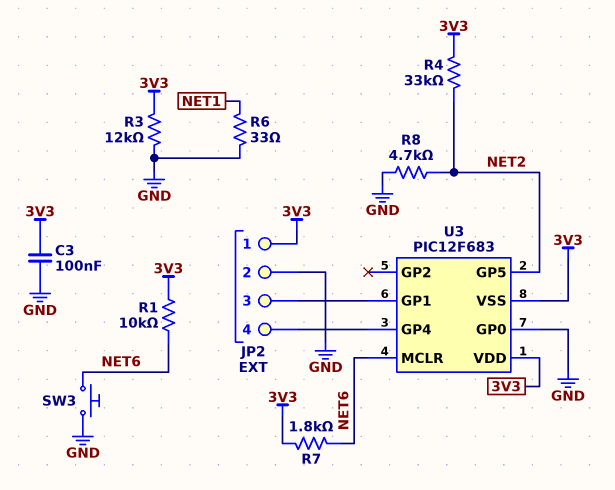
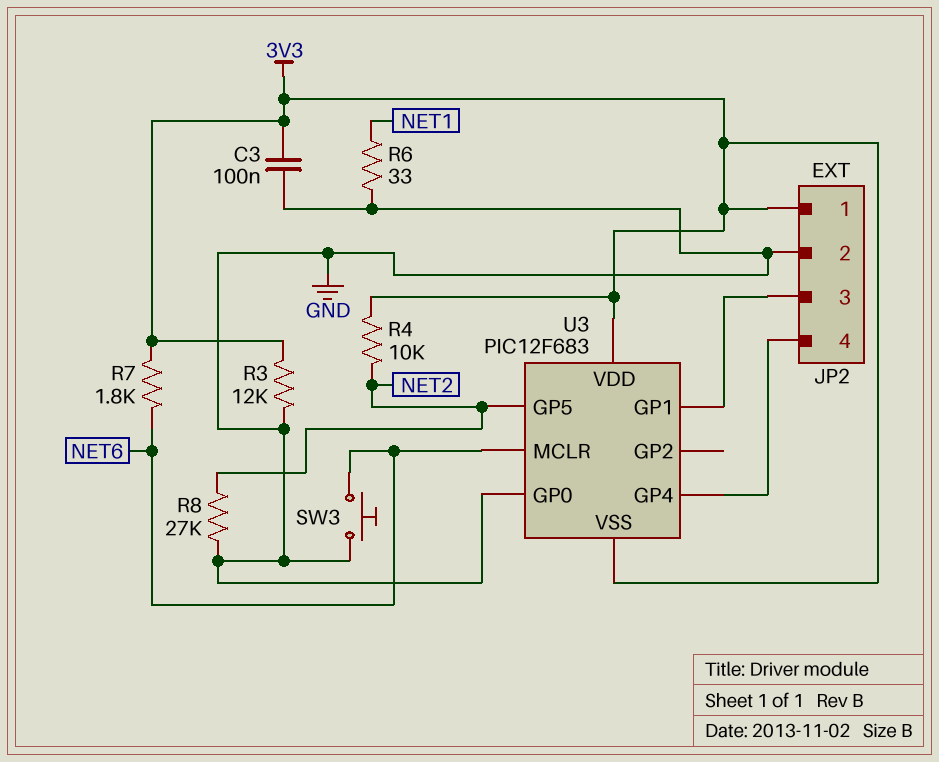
R1: 10k (3V3, NET6) -> none
R4: 33k (3V3, NET2) -> 10k (3V3, NET2)
R8: 4.7k (GND, NET2) -> 27k (GND, NET2)

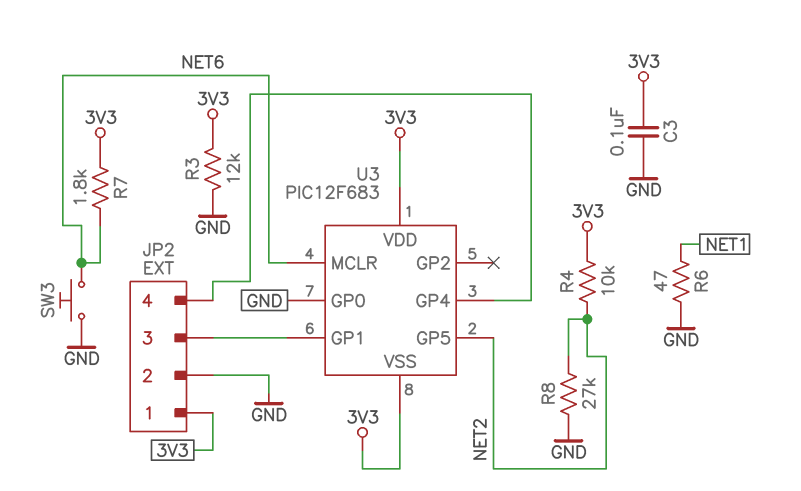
R6: 33 (GND, NET1) -> 47 (GND, NET1)

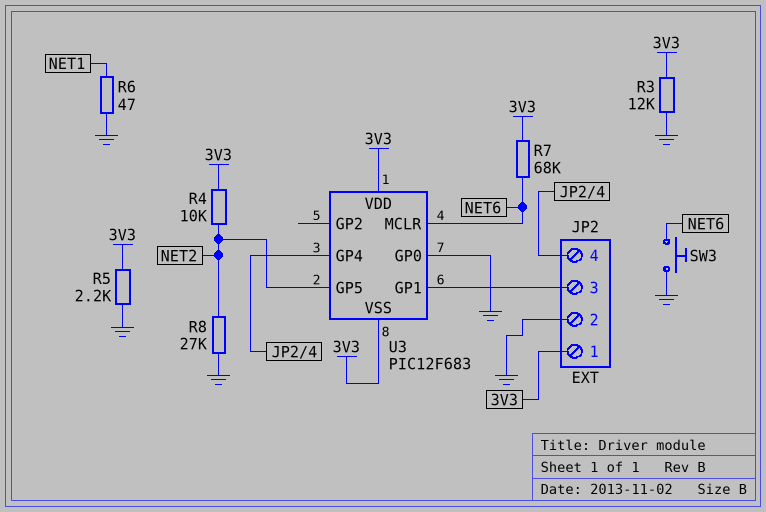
C3: 100nF (3V3, GND) -> none
R5: none -> 2.2k (3V3, GND)
R7: 1.8k (3V3, NET6) -> 68k (3V3, NET6)

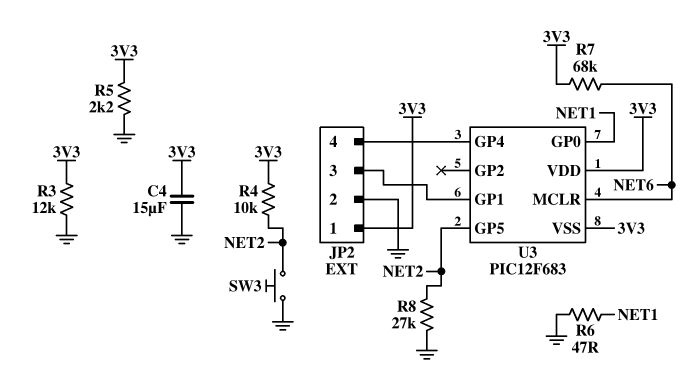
C4: none -> 15uF (3V3, GND)
SW3: button (GND, NET6) -> button (GND, NET2)
U3 pin GP0: GND -> NET1

